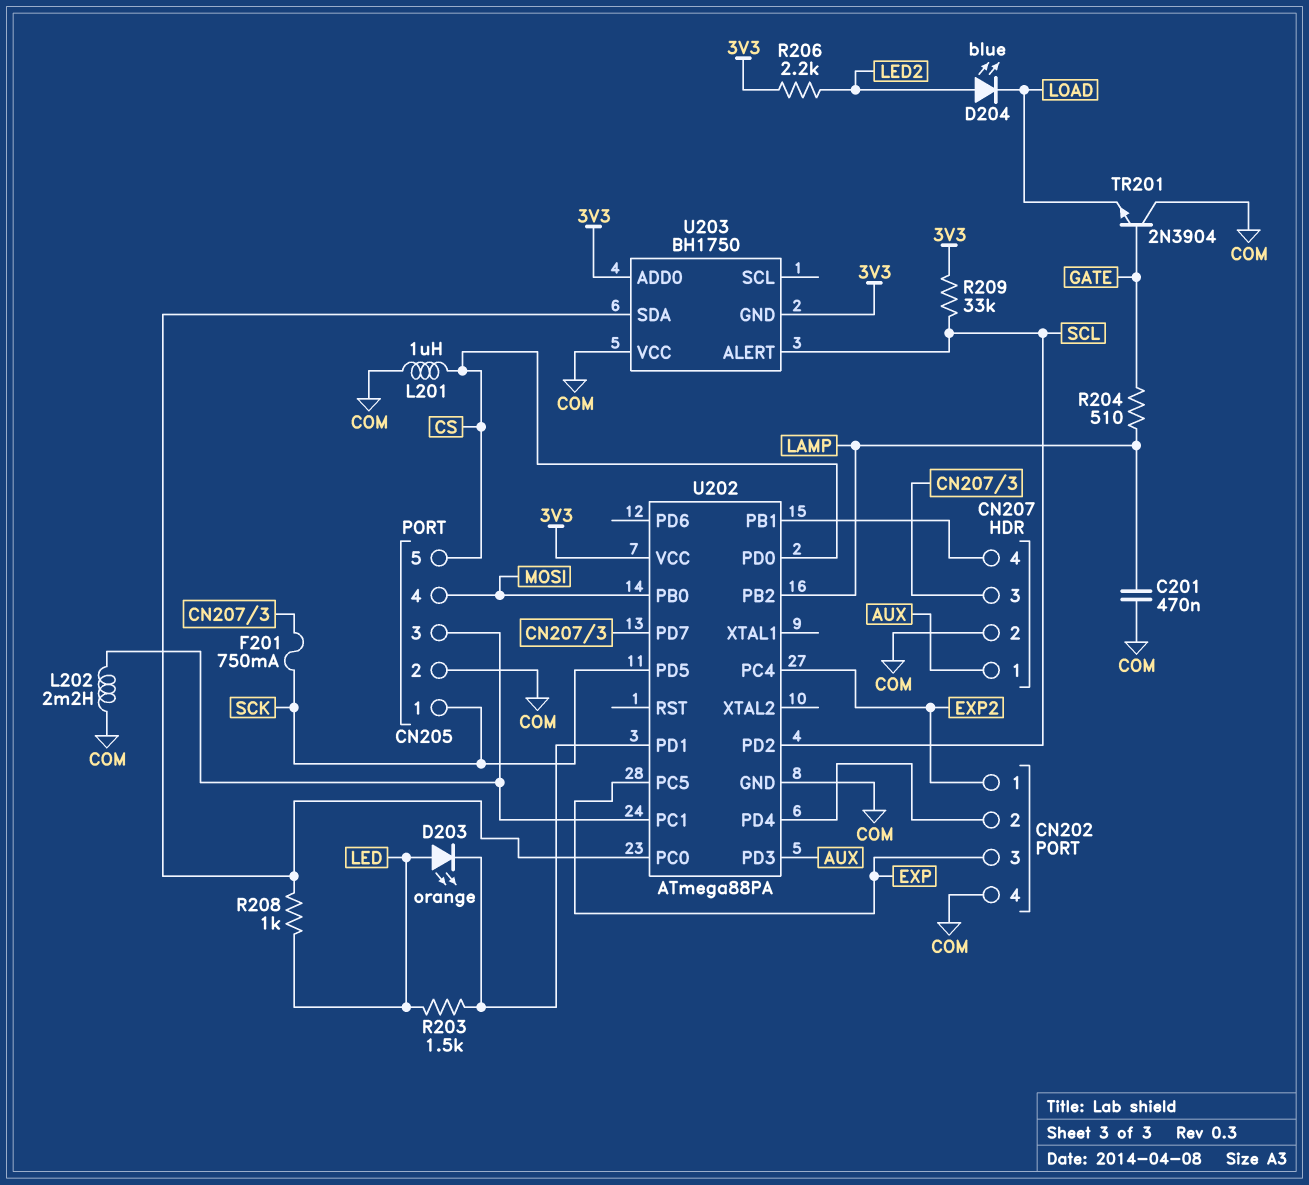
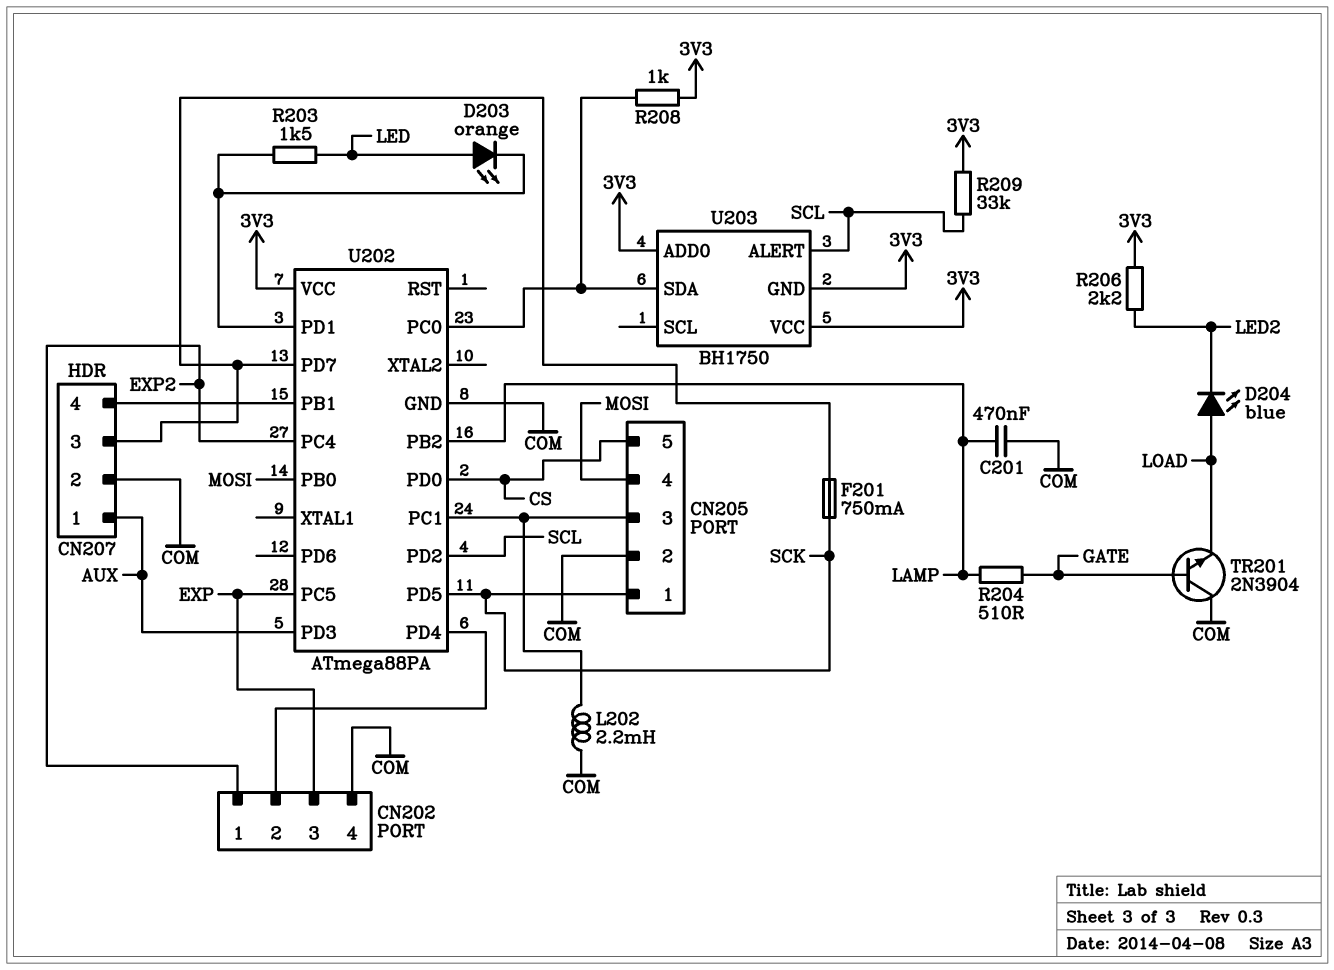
D204: LED blue (A LED2, K LOAD) -> LED blue (A LOAD, K LED2)
L201: 1uH (COM, CS) -> none
R208: 1k (LED, U202/PC0) -> 1k (3V3, U202/PC0)
U203 pin VCC: COM -> 3V3

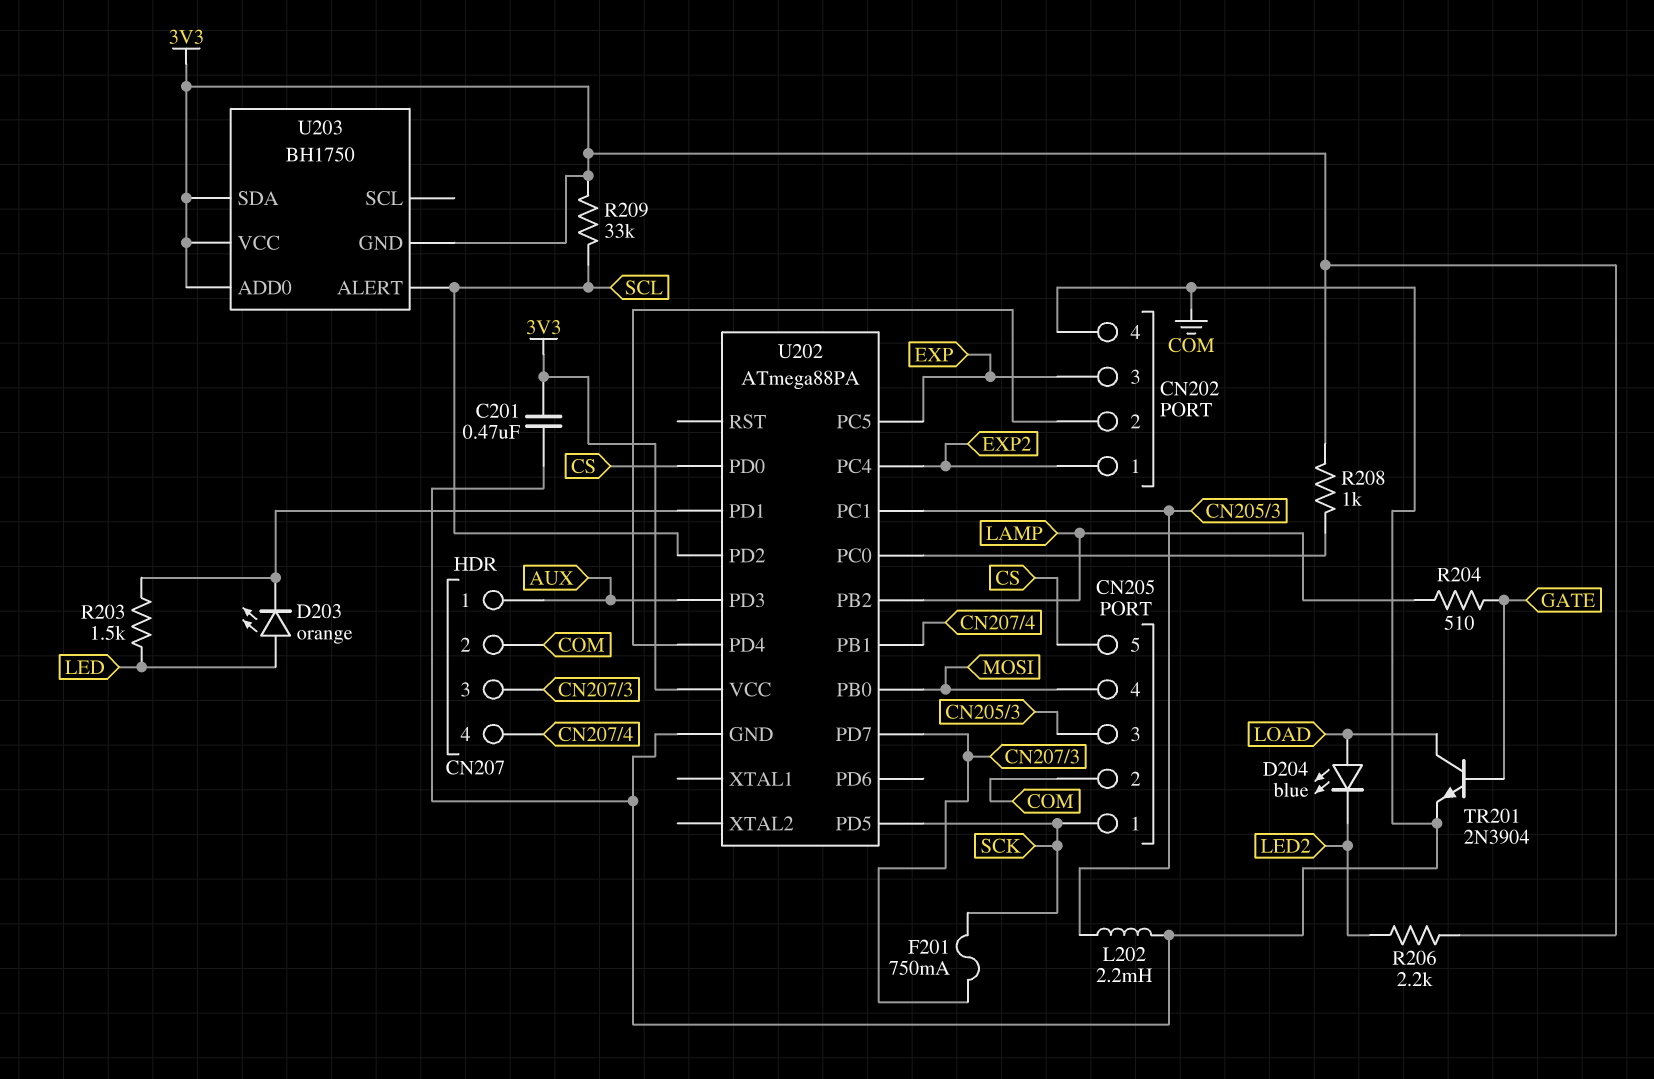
C201: 470nF (COM, LAMP) -> 470nF (3V3, COM)
TR201: NPN 2N3904 (B GATE, C COM, E LOAD) -> NPN 2N3904 (B GATE, C LOAD, E COM)
U203 pin SDA: U202/PC0 -> 3V3

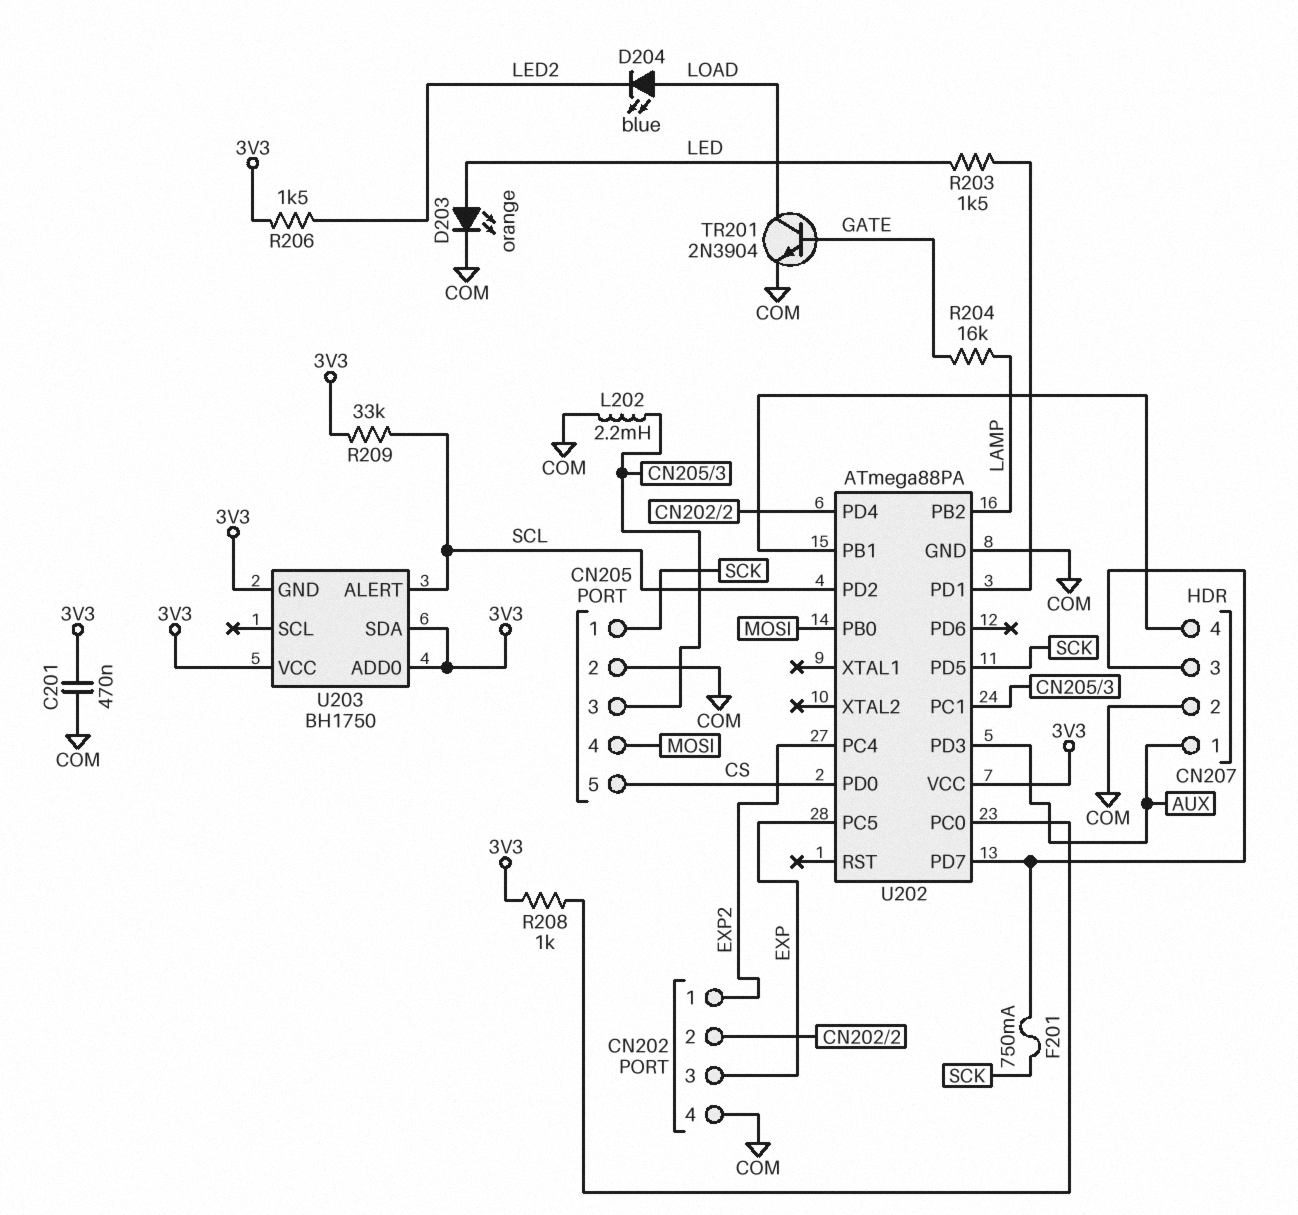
D203: LED orange (A LED, K U202/PD1) -> LED orange (A LED, K COM)
R204: 510 (GATE, LAMP) -> 16k (GATE, LAMP)
R206: 2.2k (3V3, LED2) -> 1.5k (3V3, LED2)

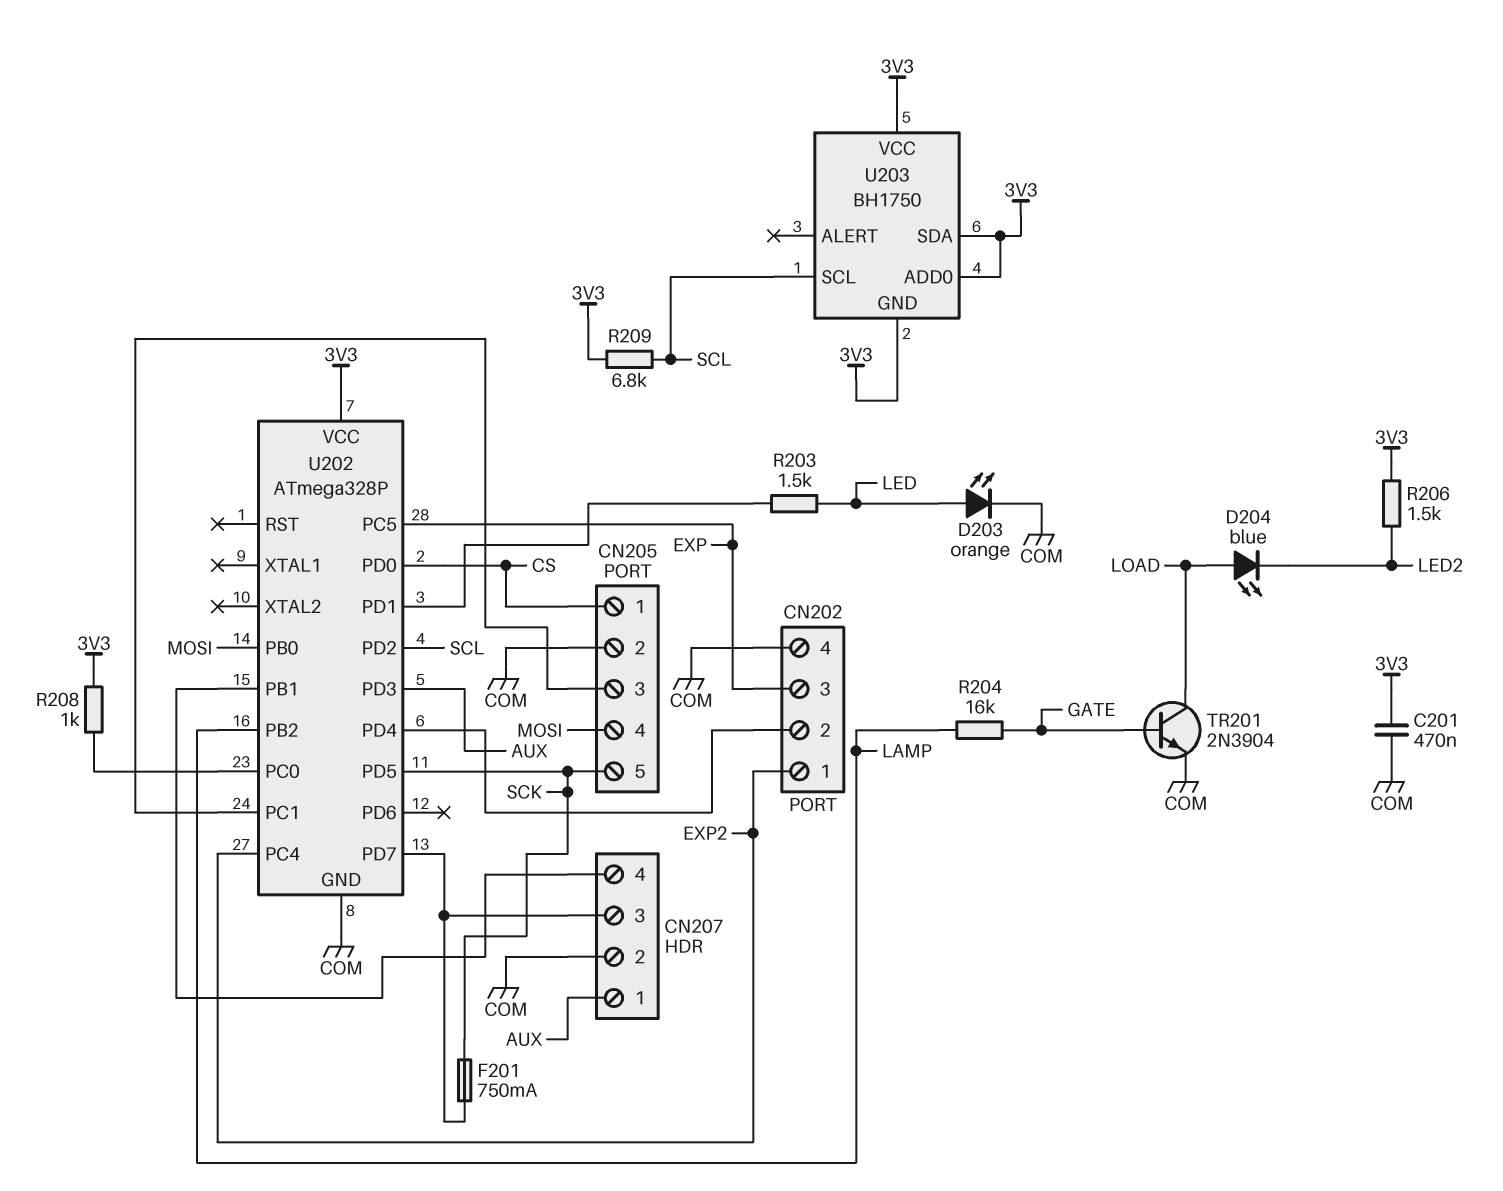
CN205 pin 1: SCK -> CS
CN205 pin 5: CS -> SCK
L202: 2.2mH (CN205/3, COM) -> none
R209: 33k (3V3, SCL) -> 6.8k (3V3, SCL)
U202: ATmega88PA -> ATmega328P
U203 pin ALERT: SCL -> none
U203 pin SCL: none -> SCL

